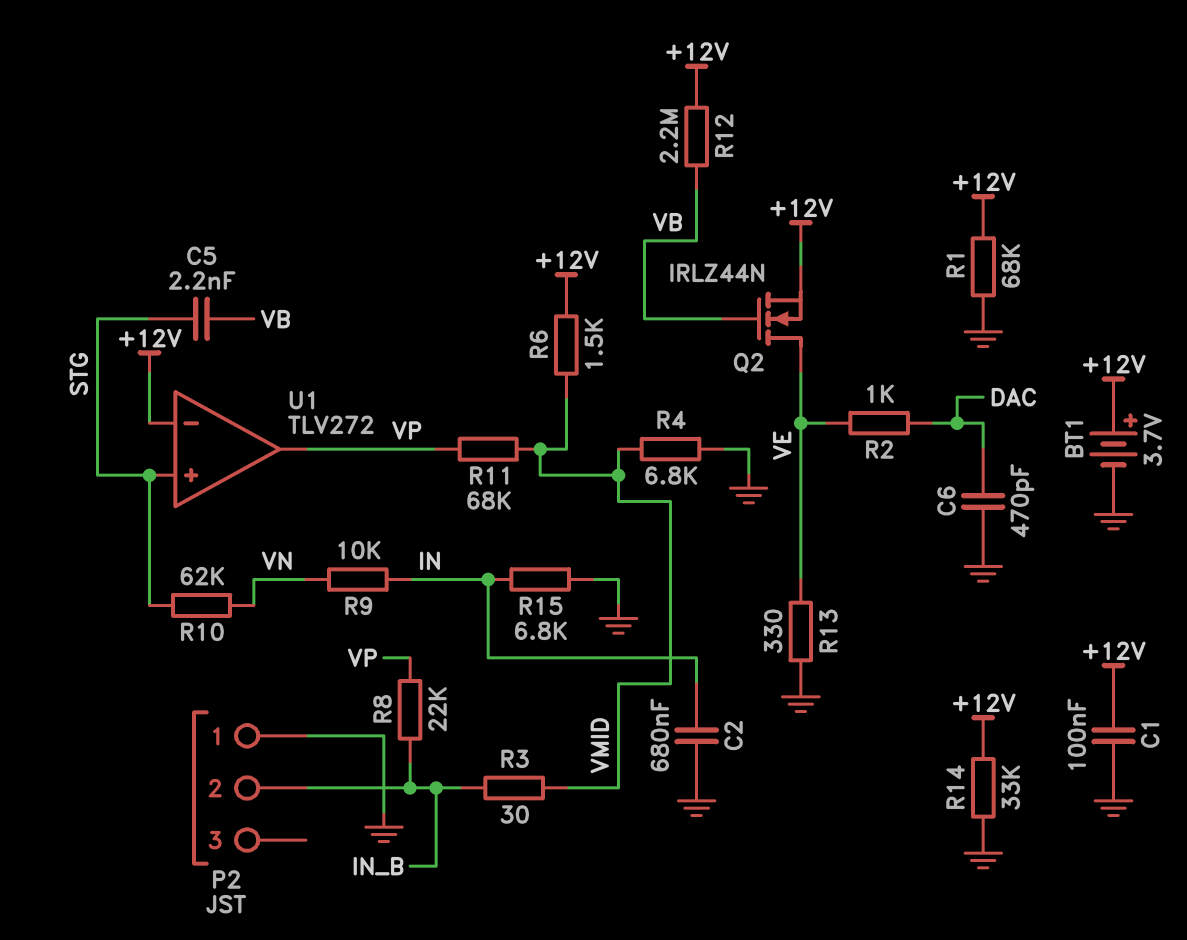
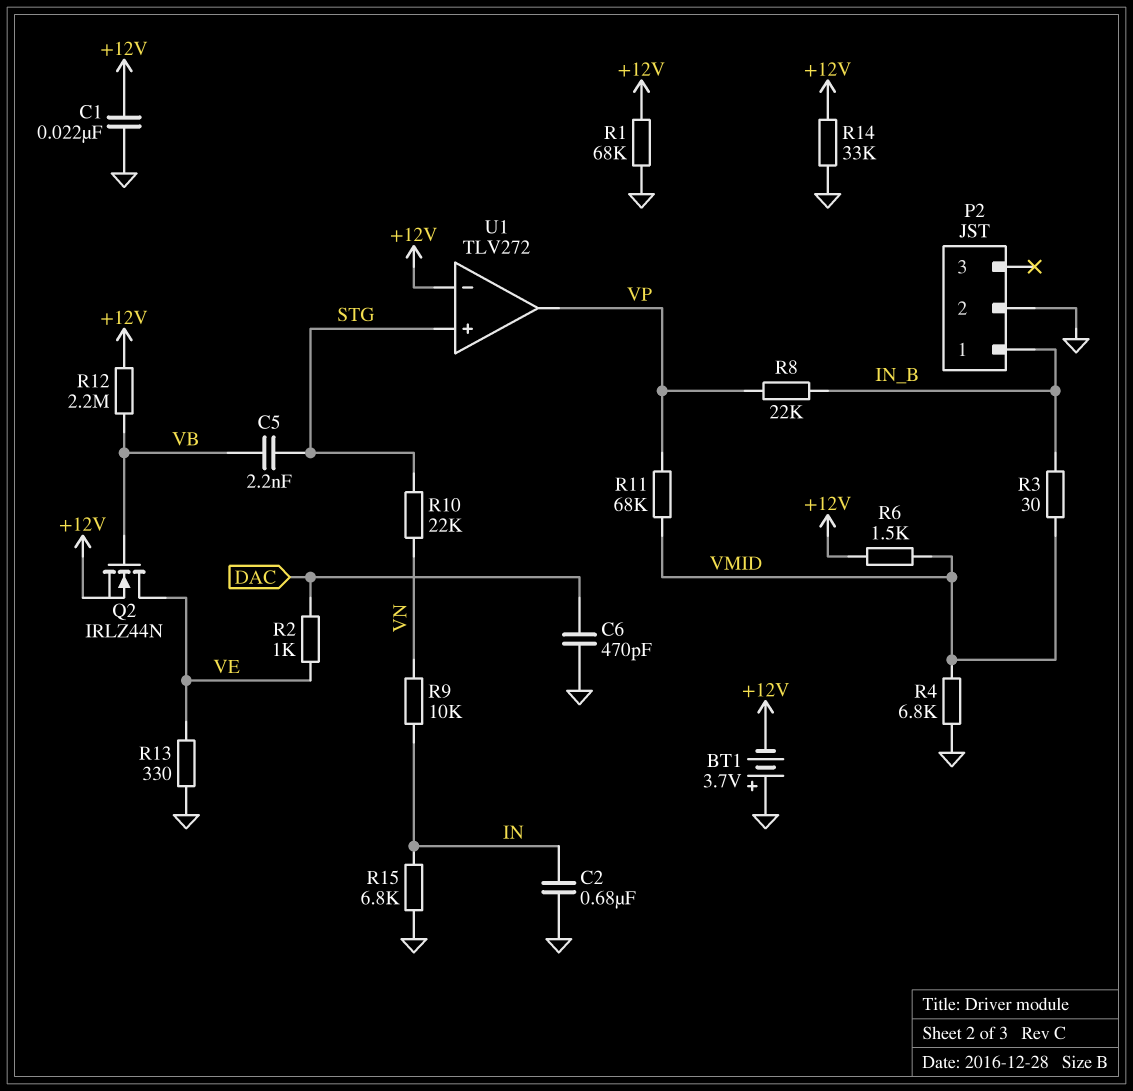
BT1: 3.7V (plus +12V, minus GND) -> 3.7V (plus GND, minus +12V)
C1: 100nF (+12V, GND) -> 22nF (+12V, GND)
P2 pin 1: GND -> IN_B
P2 pin 2: IN_B -> GND
R10: 62k (STG, VN) -> 22k (STG, VN)

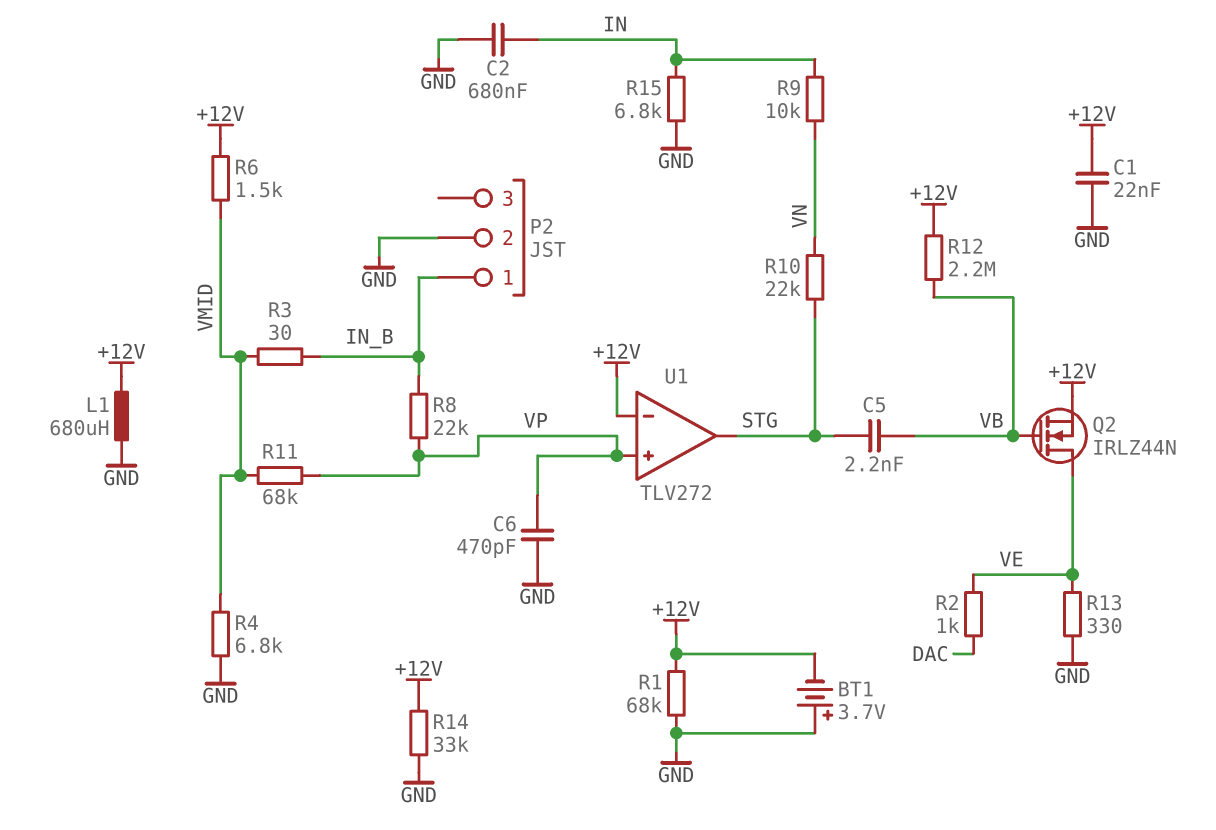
C6: 470pF (DAC, GND) -> 470pF (GND, VP)
L1: none -> 680uH (+12V, GND)
U1 pin in+: STG -> VP
U1 pin out: VP -> STG

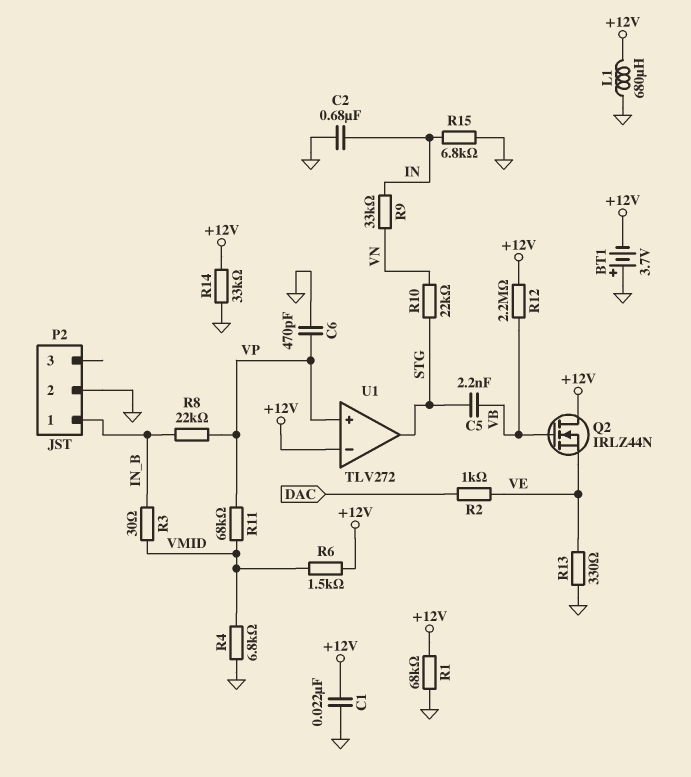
Q2: NMOS IRLZ44N (G VB, D VE, S +12V) -> NMOS IRLZ44N (G VB, D +12V, S VE)
R9: 10k (IN, VN) -> 33k (IN, VN)

